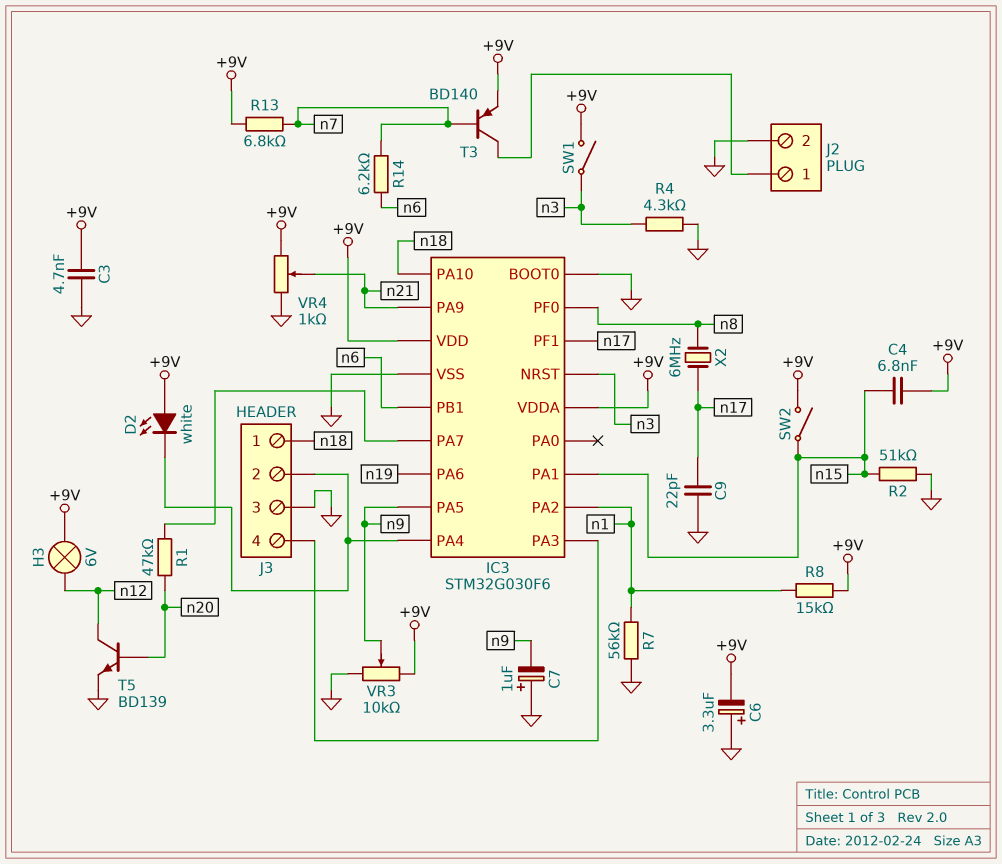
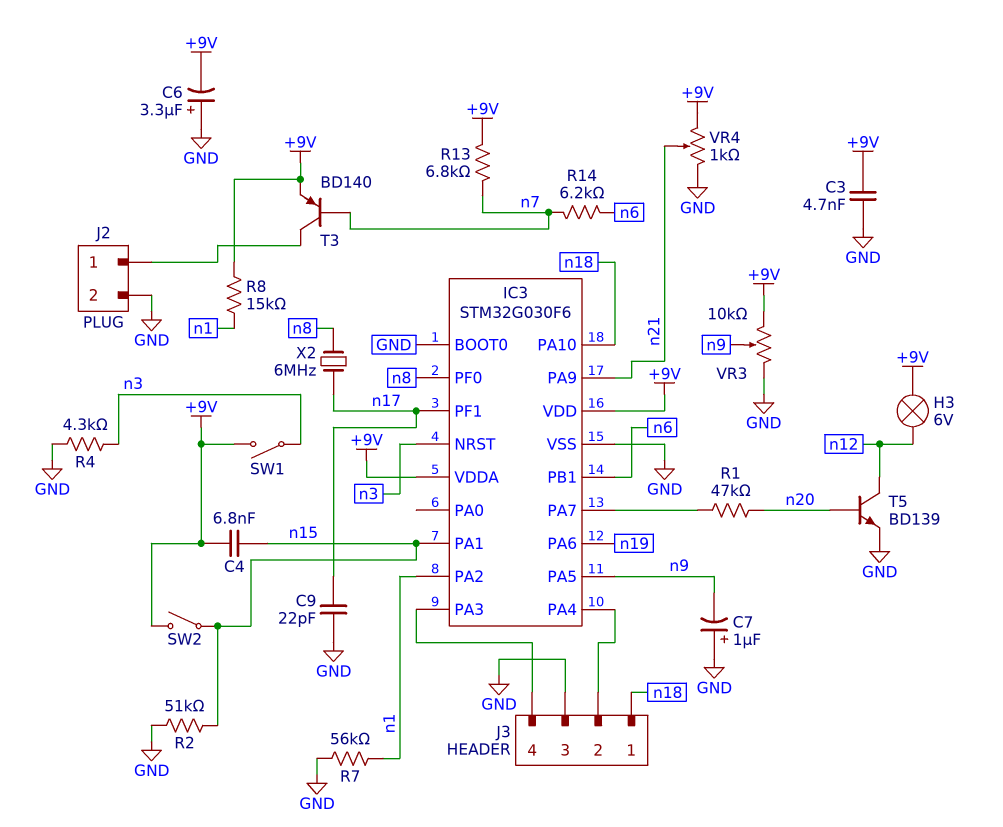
D2: LED white (A +9V, K IC3/PA4) -> none

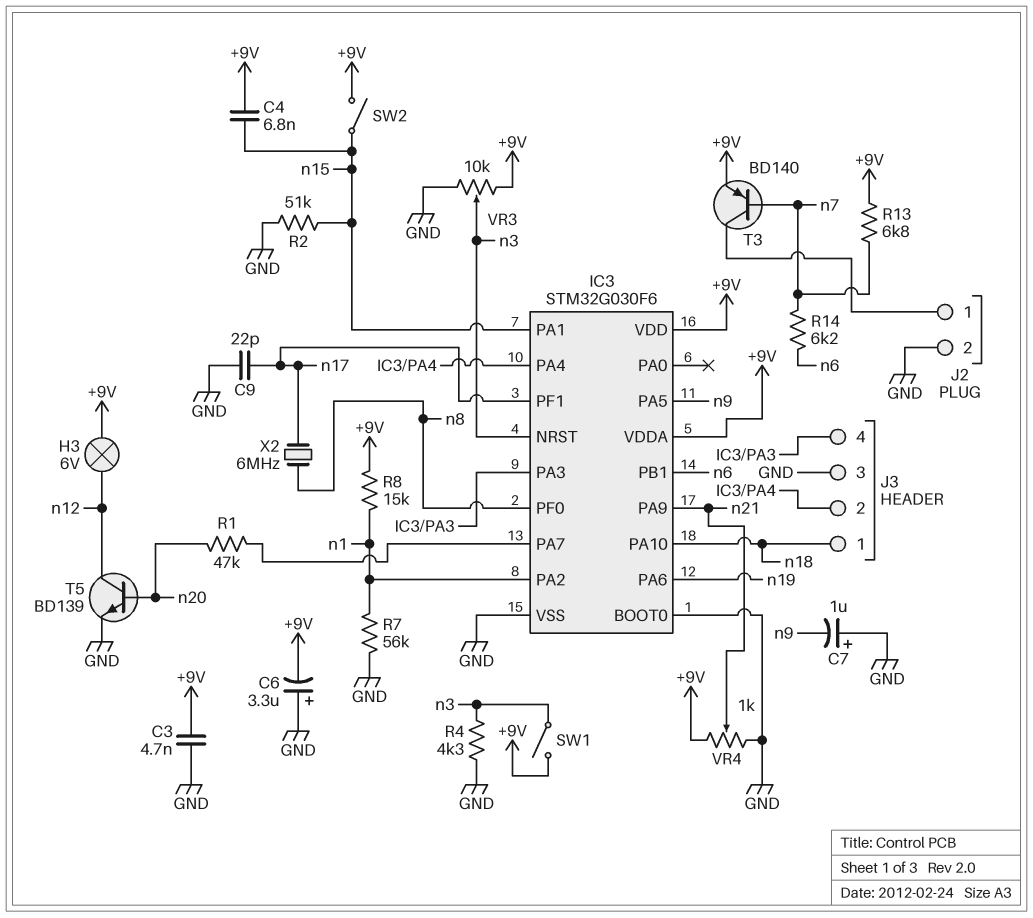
VR3: 10k (+9V, GND, wiper n9) -> 10k (+9V, GND, wiper n3)

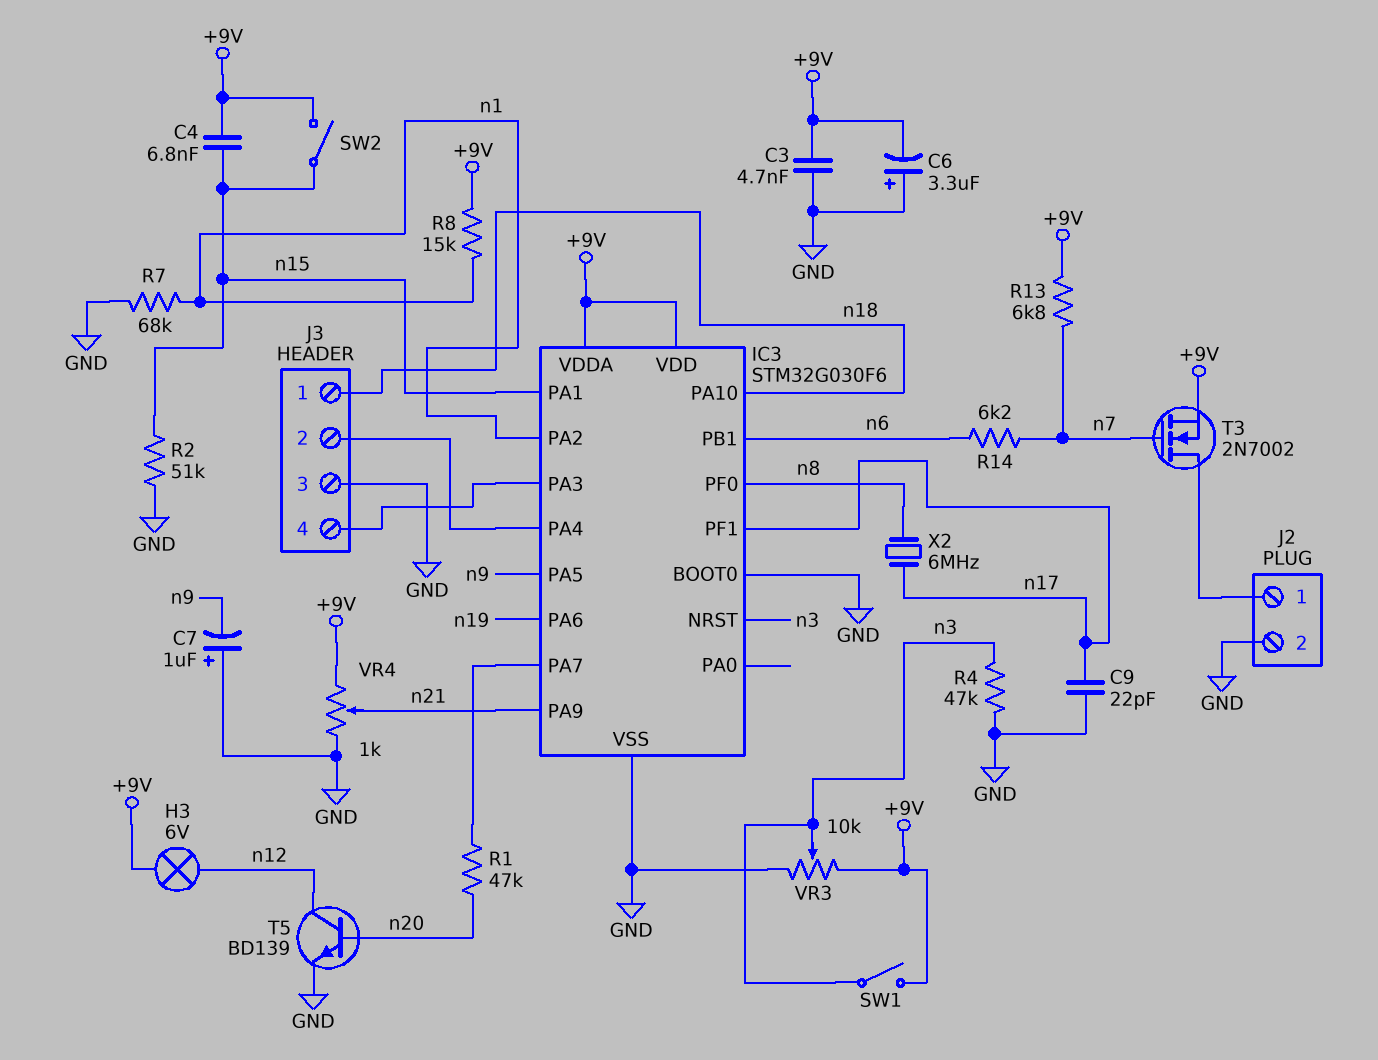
R4: 4.3k (GND, n3) -> 47k (GND, n3)
R7: 56k (GND, n1) -> 68k (GND, n1)
T3: PNP BD140 (B n7, C J2/1, E +9V) -> NMOS 2N7002 (G n7, D J2/1, S +9V)

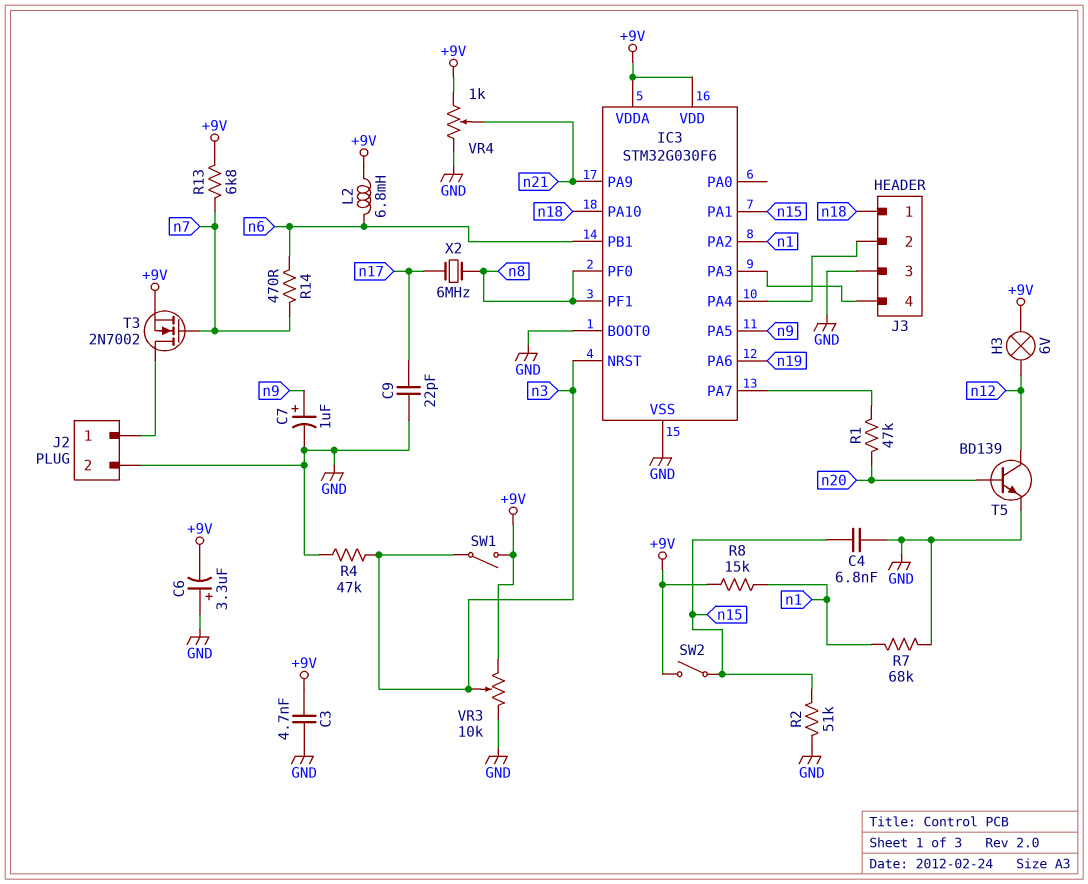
C4: 6.8nF (+9V, n15) -> 6.8nF (GND, n15)
C7: 1uF (plus GND, minus n9) -> 1uF (plus n9, minus GND)
IC3 pin PF1: n17 -> n8
L2: none -> 6.8mH (+9V, n6)
R14: 6.2k (n6, n7) -> 470 (n6, n7)

